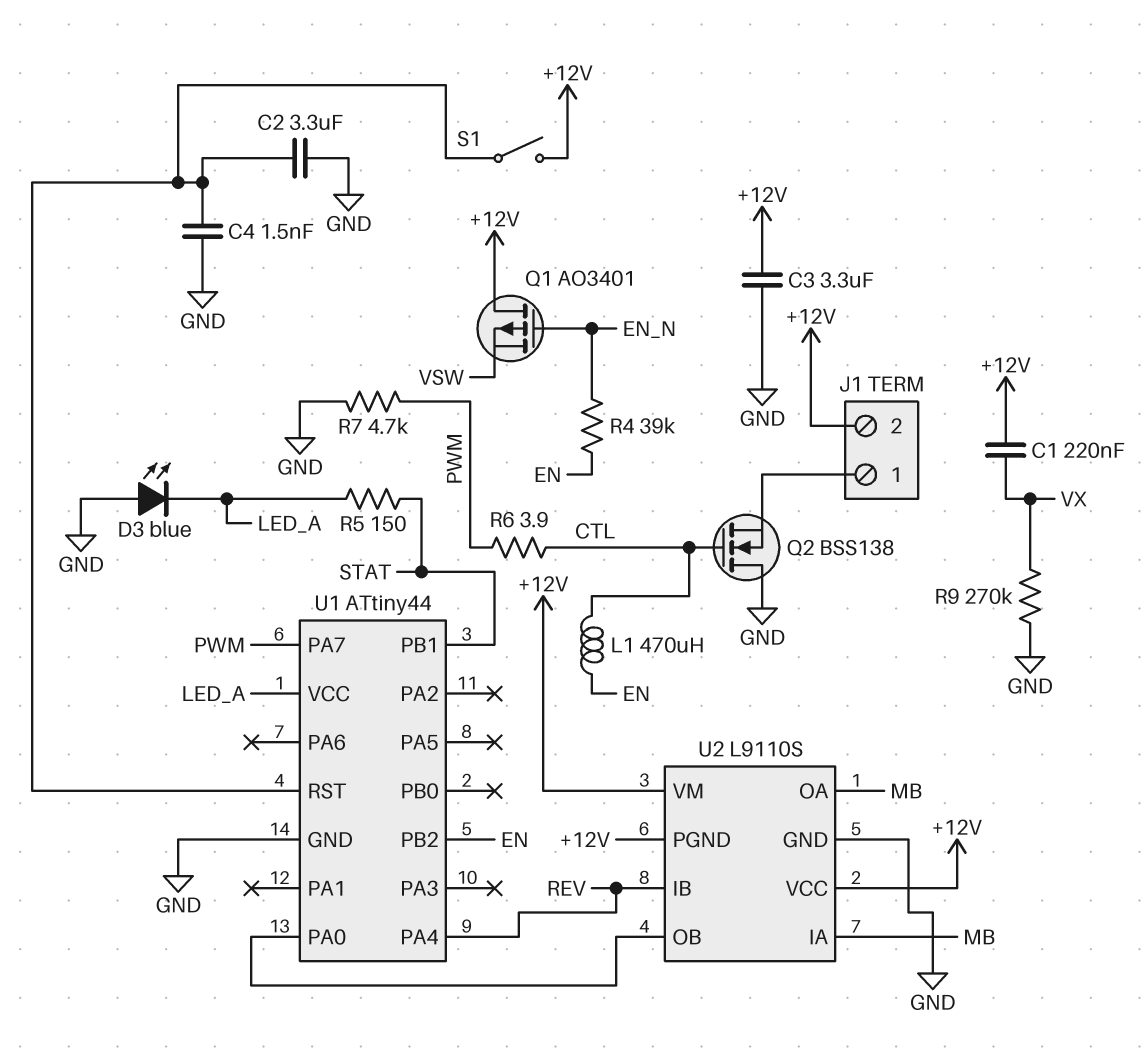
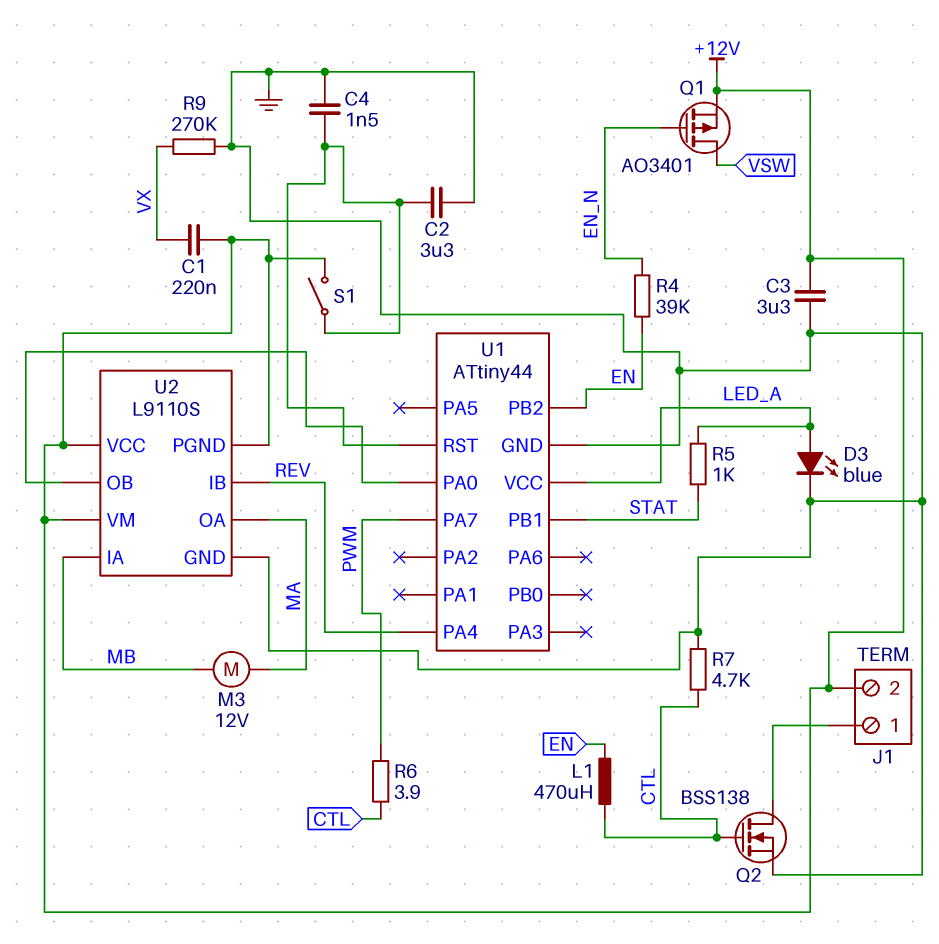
D3: LED blue (A GND, K LED_A) -> LED blue (A LED_A, K GND)
M3: none -> motor 12V (MA, MB)
Q1: PMOS AO3401 (G EN_N, D +12V, S VSW) -> PMOS AO3401 (G EN_N, D VSW, S +12V)
Q2: NMOS BSS138 (G CTL, D GND, S J1/1) -> NMOS BSS138 (G CTL, D J1/1, S GND)
R5: 150 (LED_A, STAT) -> 1k (LED_A, STAT)
R7: 4.7k (GND, PWM) -> 4.7k (CTL, GND)
U2 pin OA: MB -> MA

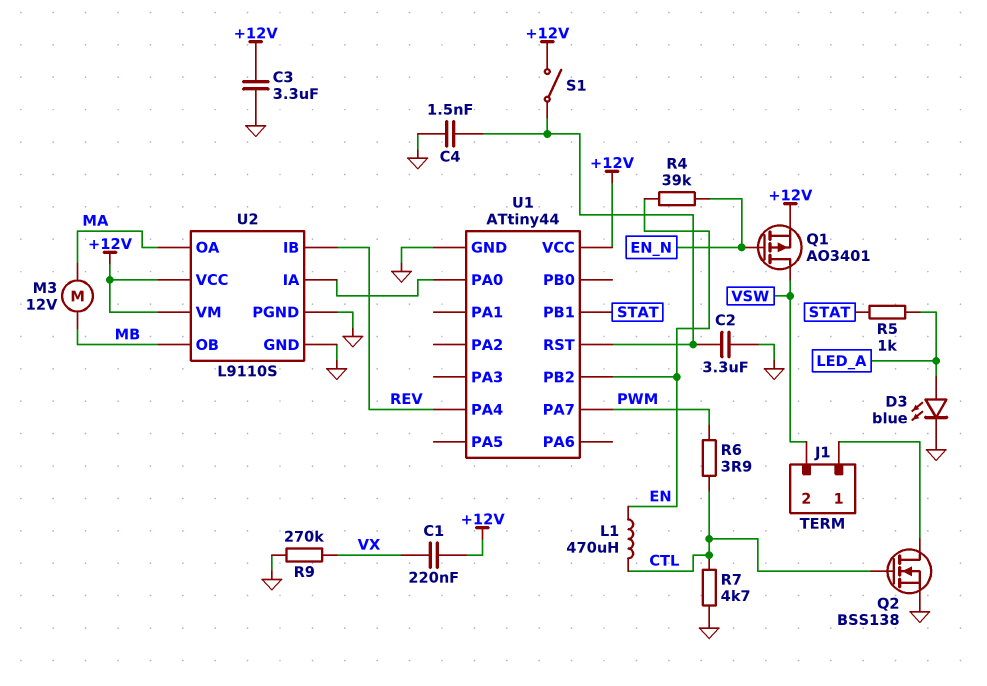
J1 pin 2: +12V -> VSW
U1 pin VCC: LED_A -> +12V
U2 pin IA: MB -> U1/PA0
U2 pin OB: U1/PA0 -> MB
U2 pin PGND: +12V -> GND

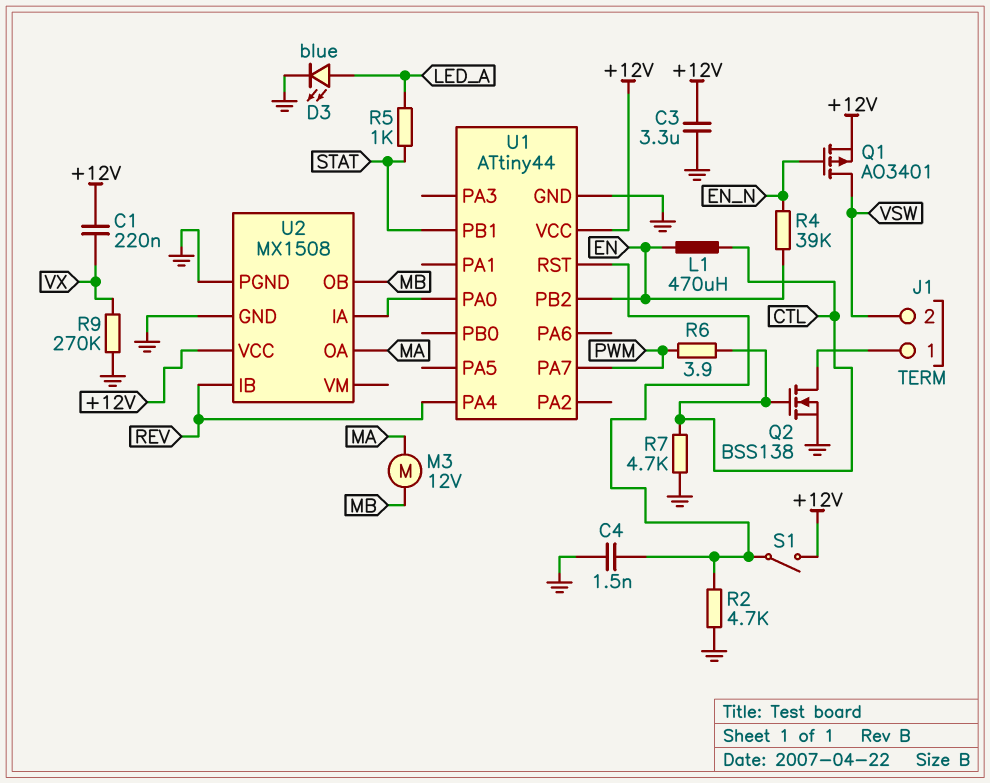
C2: 3.3uF (GND, U1/RST) -> none
R2: none -> 4.7k (GND, U1/RST)
U2: L9110S -> MX1508
U2 pin VM: +12V -> none

